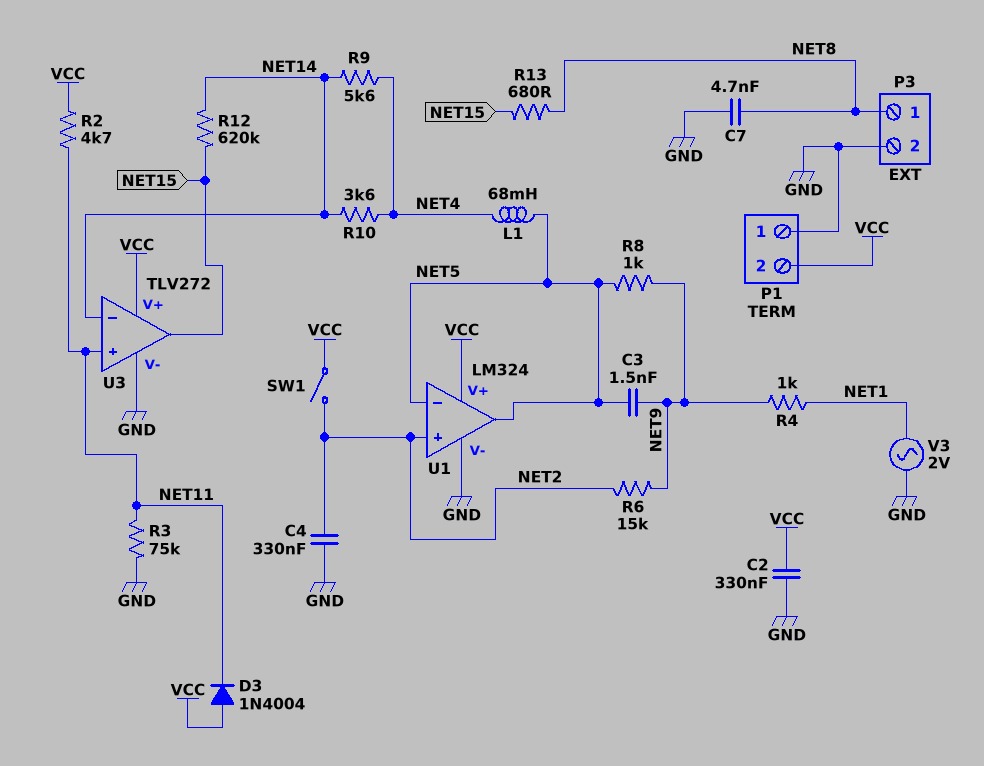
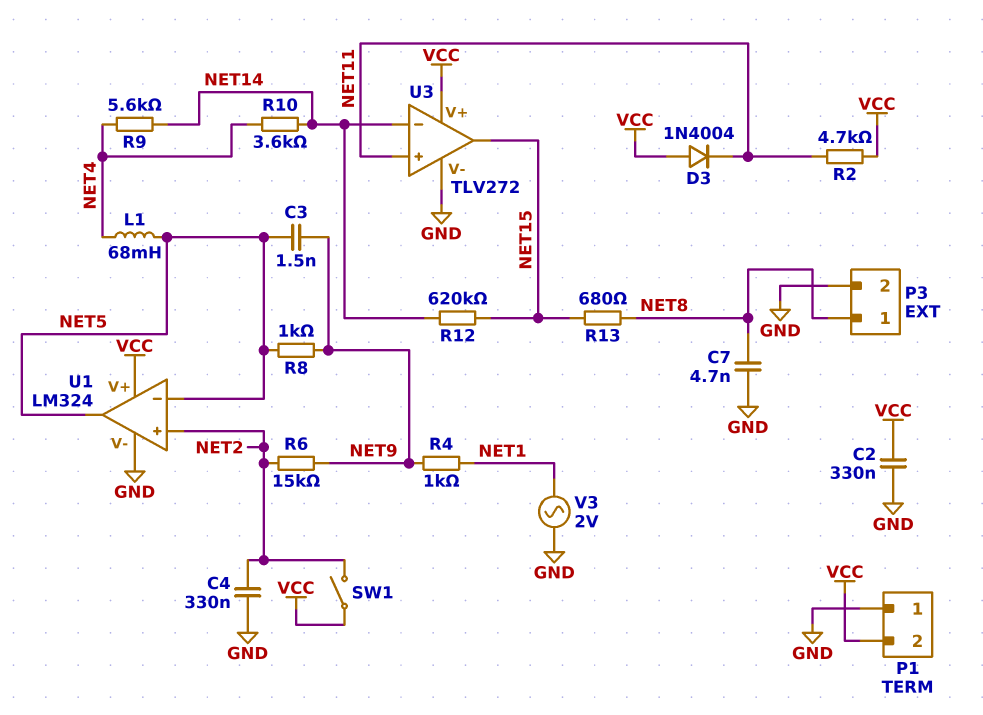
R3: 75k (GND, NET11) -> none

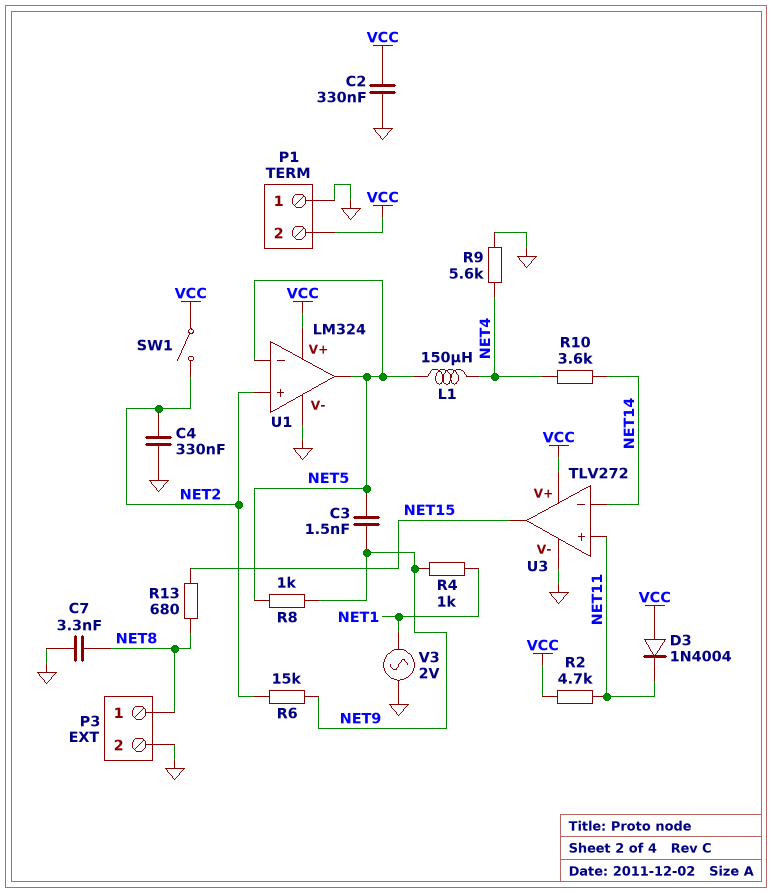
C7: 4.7nF (GND, NET8) -> 3.3nF (GND, NET8)
L1: 68mH (NET4, NET5) -> 150uH (NET4, NET5)
R9: 5.6k (NET4, NET14) -> 5.6k (GND, NET4)
R12: 620k (NET14, NET15) -> none

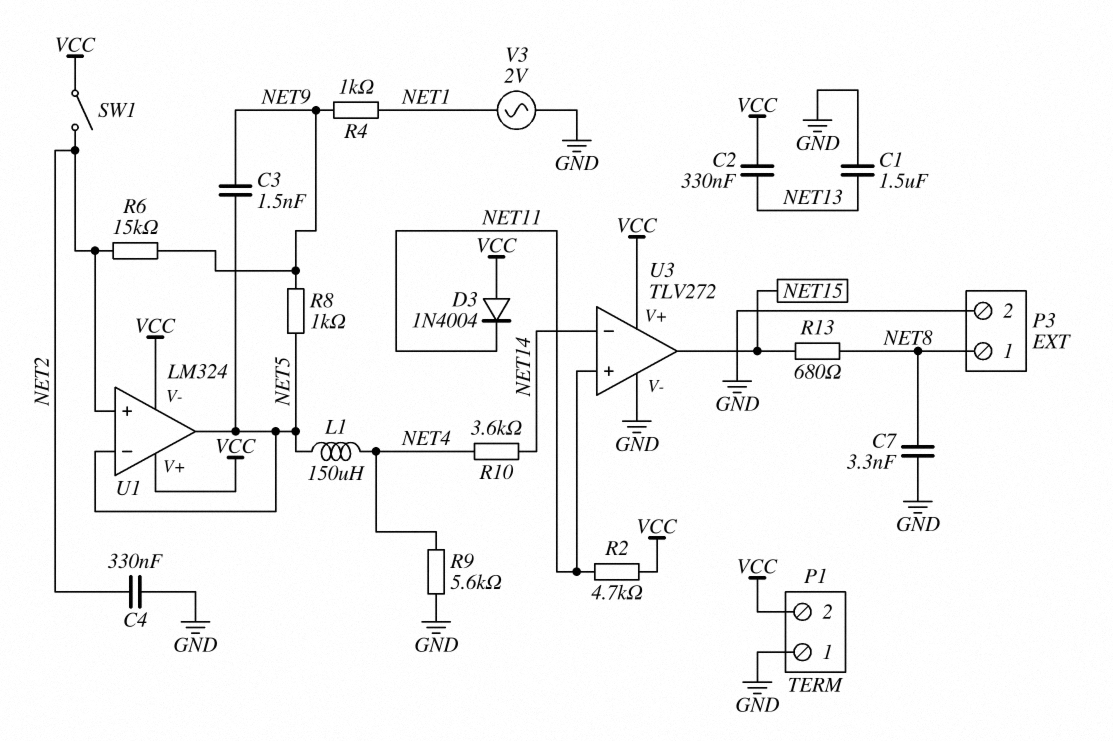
C1: none -> 1.5uF (GND, NET13)
C2: 330nF (GND, VCC) -> 330nF (NET13, VCC)
U1 pin V-: GND -> VCC

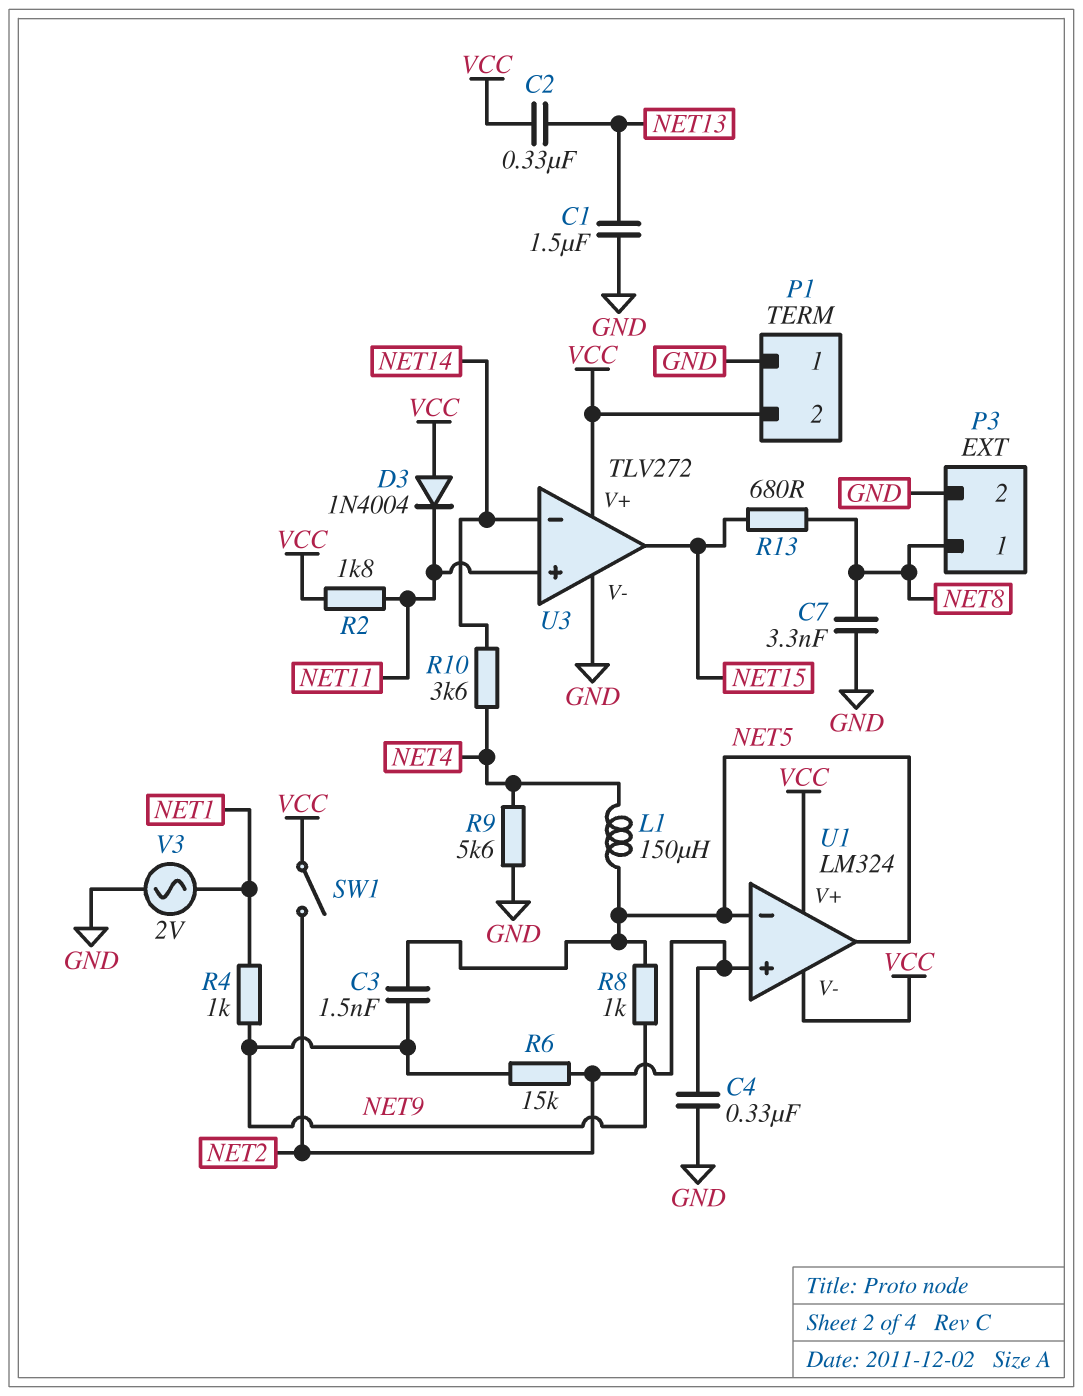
R2: 4.7k (NET11, VCC) -> 1.8k (NET11, VCC)

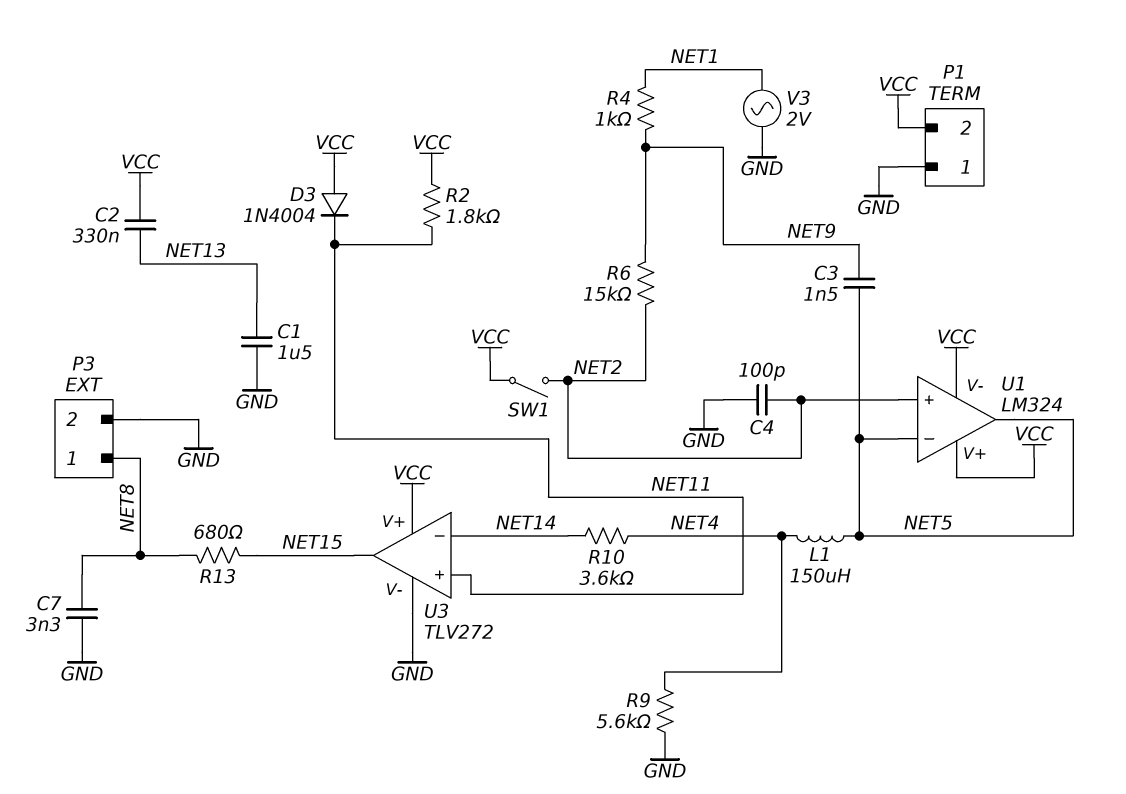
C4: 330nF (GND, NET2) -> 100pF (GND, NET2)
R8: 1k (NET5, NET9) -> none

